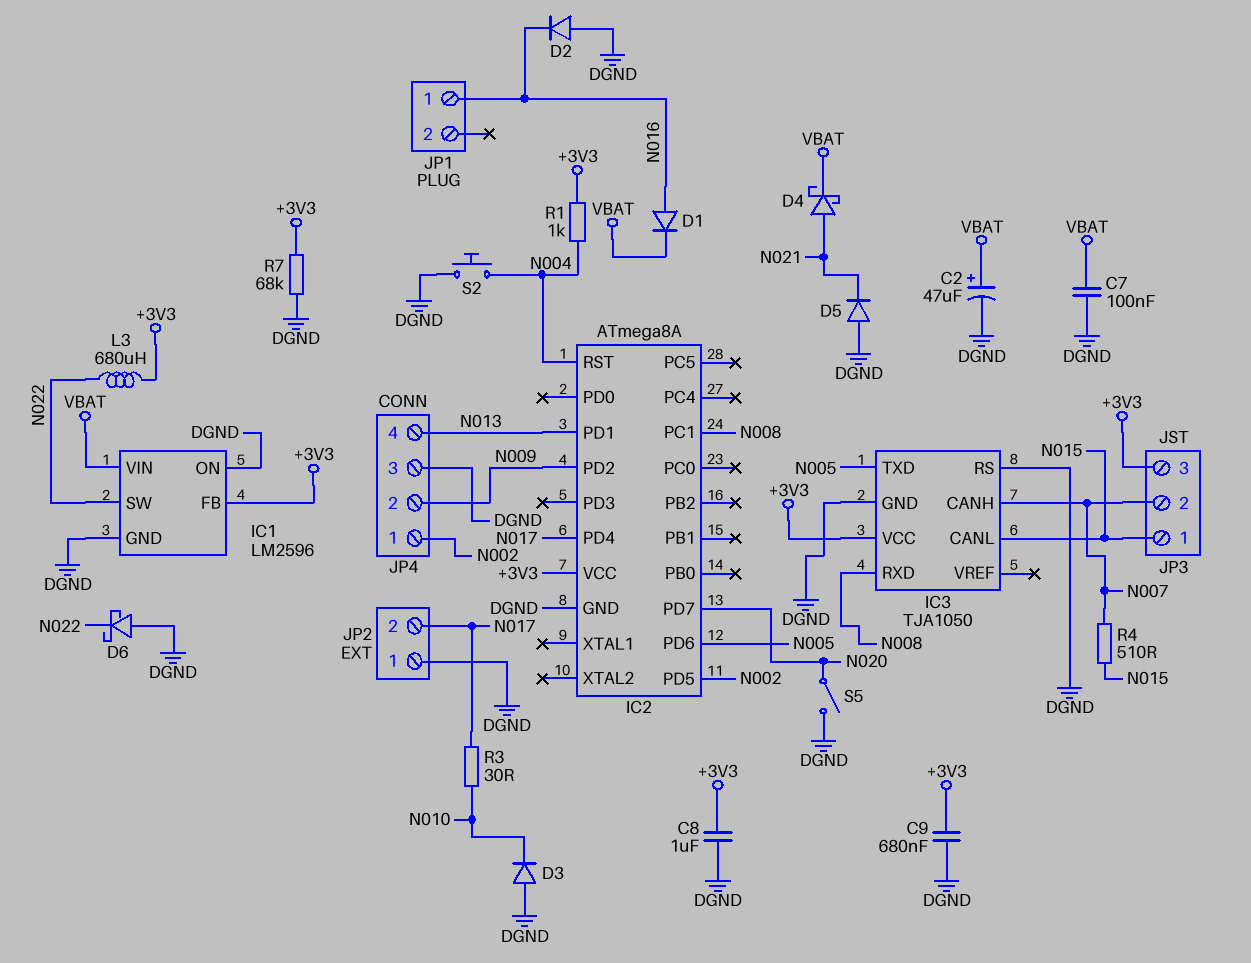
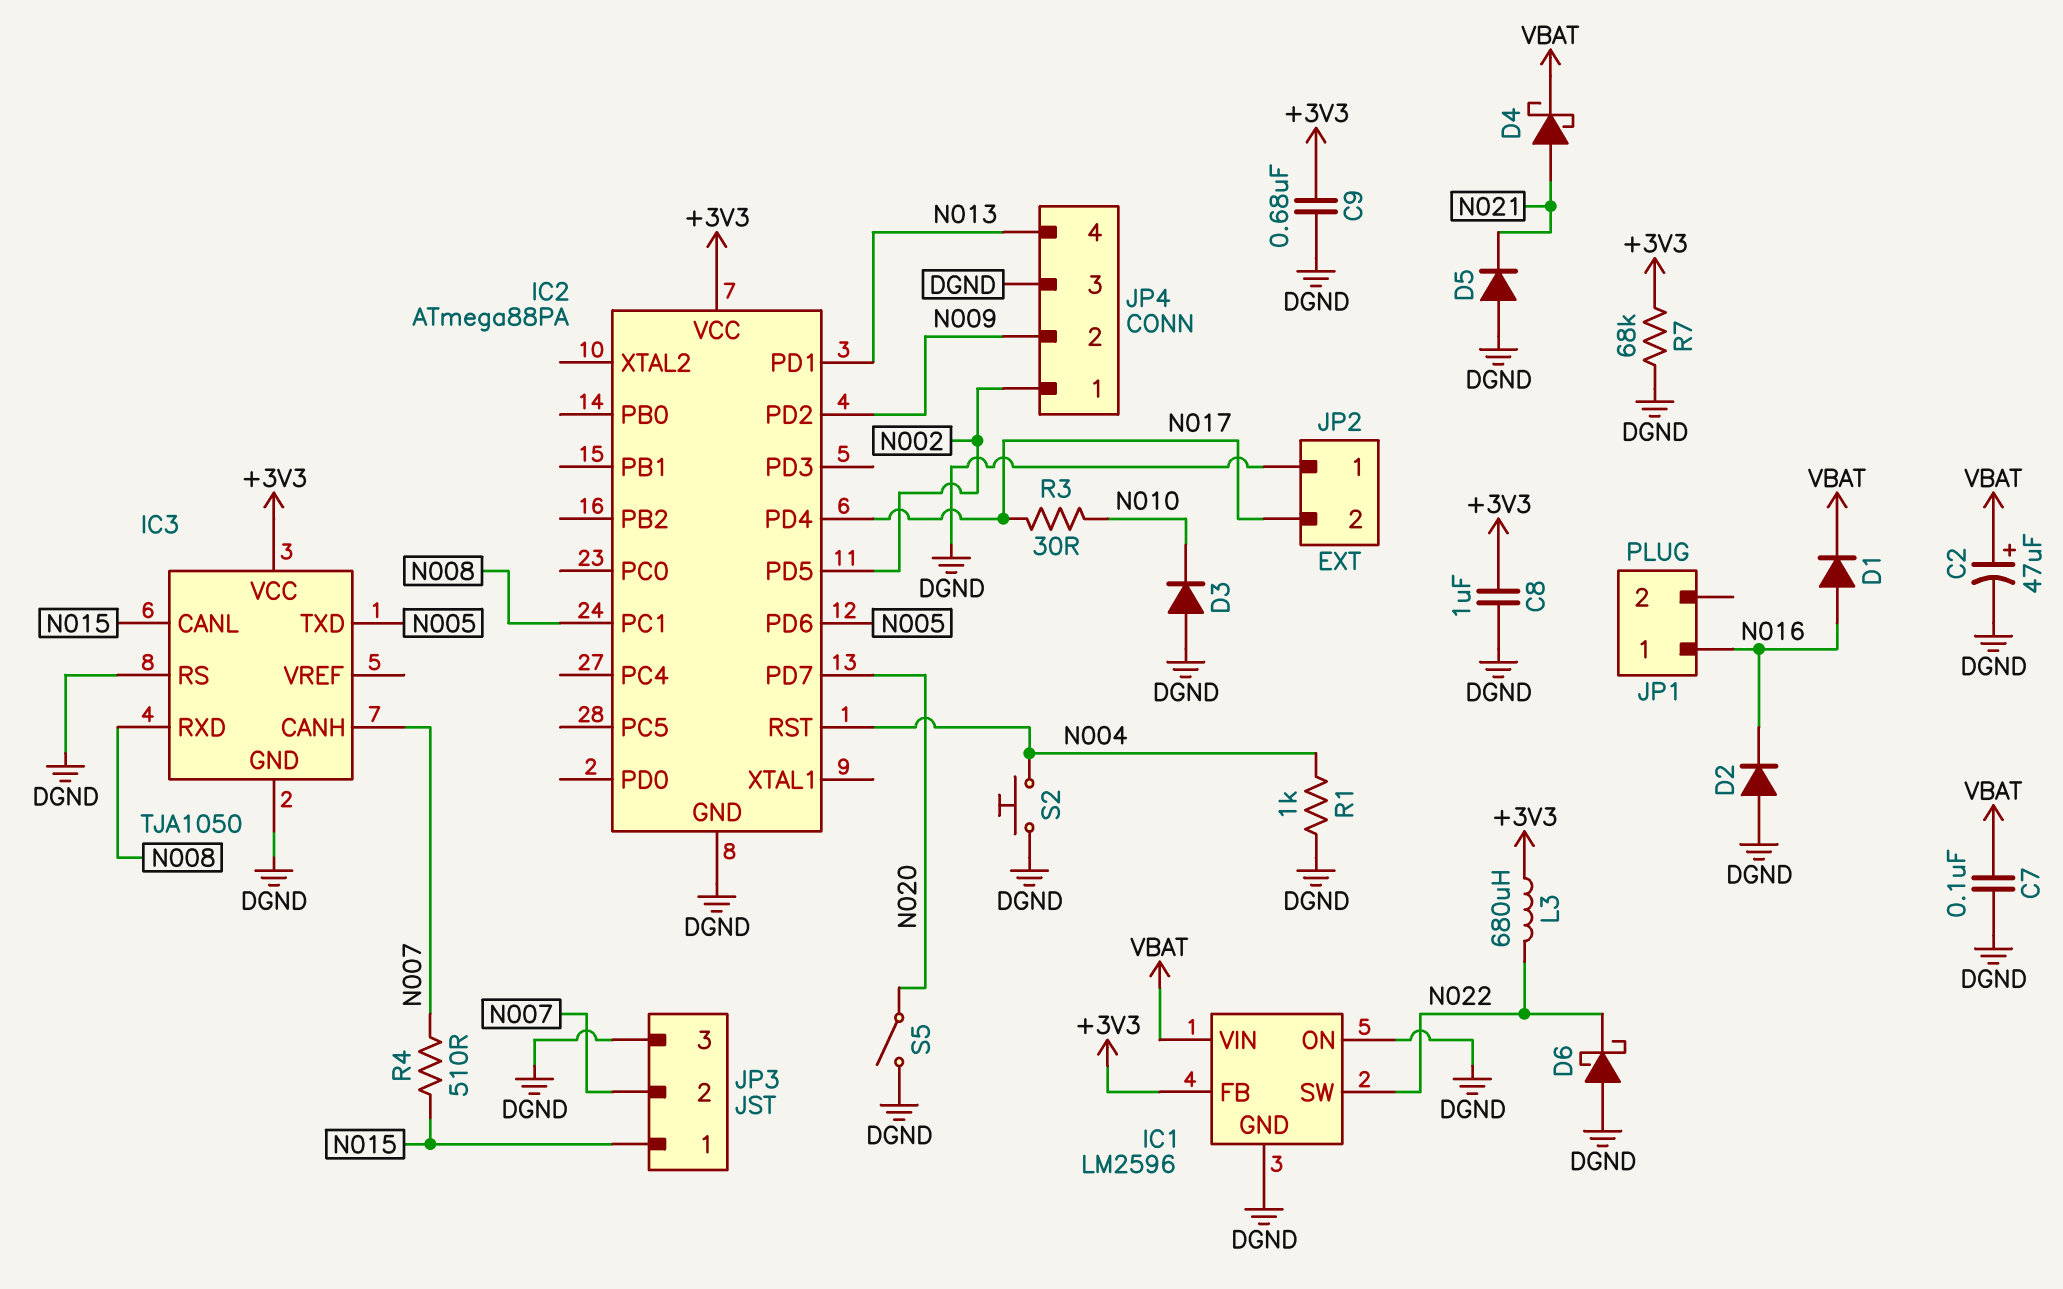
IC2: ATmega8A -> ATmega88PA
JP3 pin 3: +3V3 -> DGND
R1: 1k (+3V3, N004) -> 1k (DGND, N004)

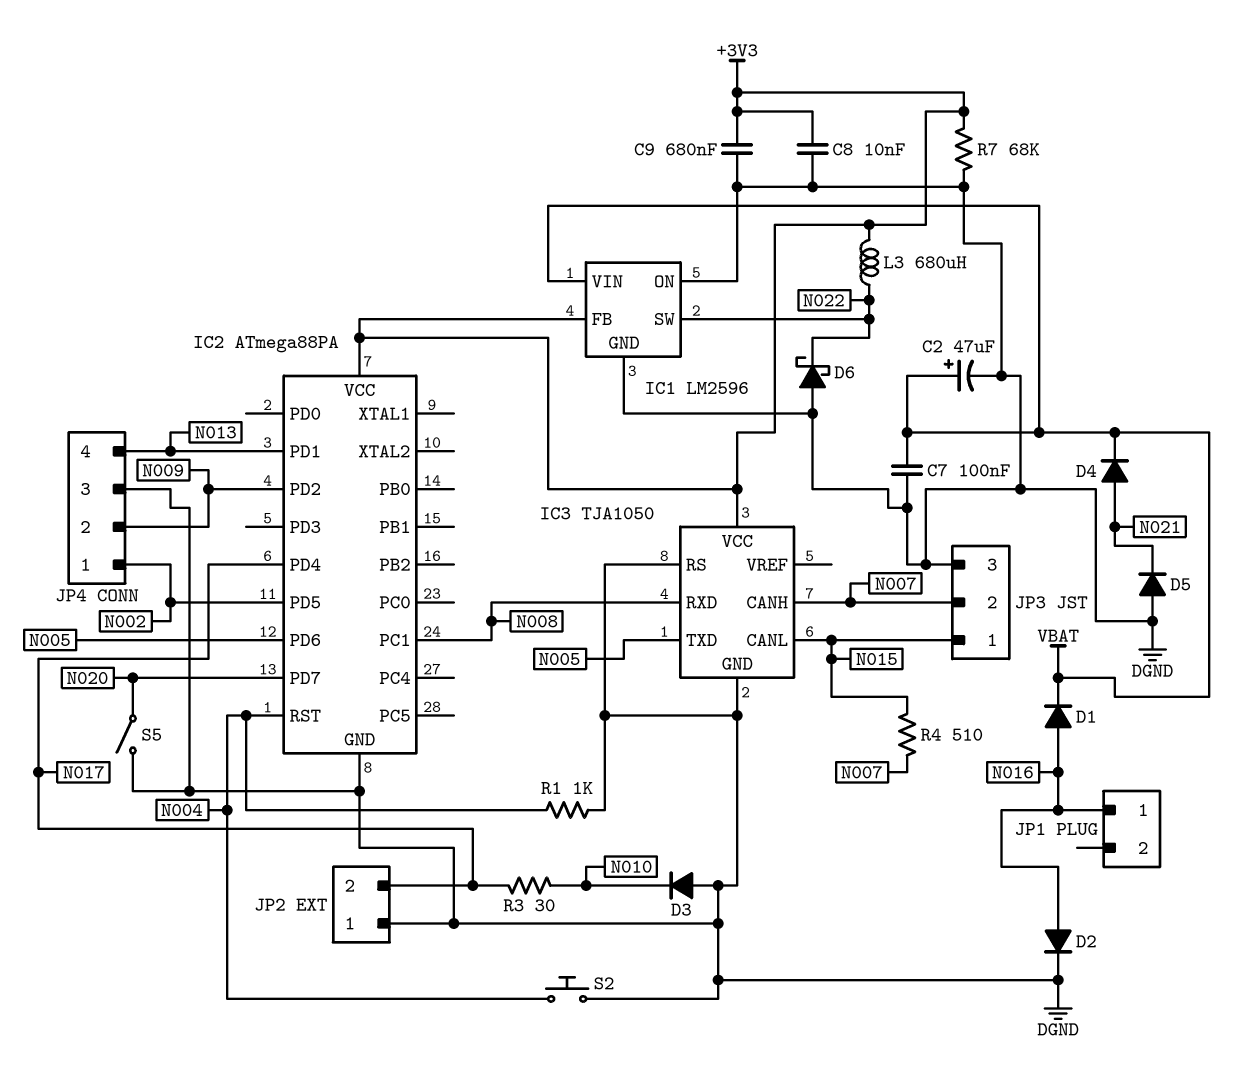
C8: 1uF (+3V3, DGND) -> 10nF (+3V3, DGND)
D2: diode (A DGND, K N016) -> diode (A N016, K DGND)
D4: schottky (A N021, K VBAT) -> diode (A N021, K VBAT)

